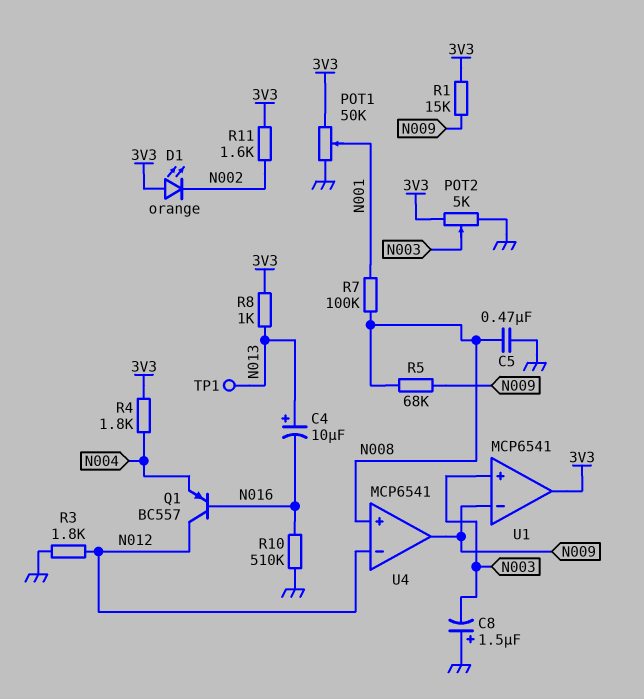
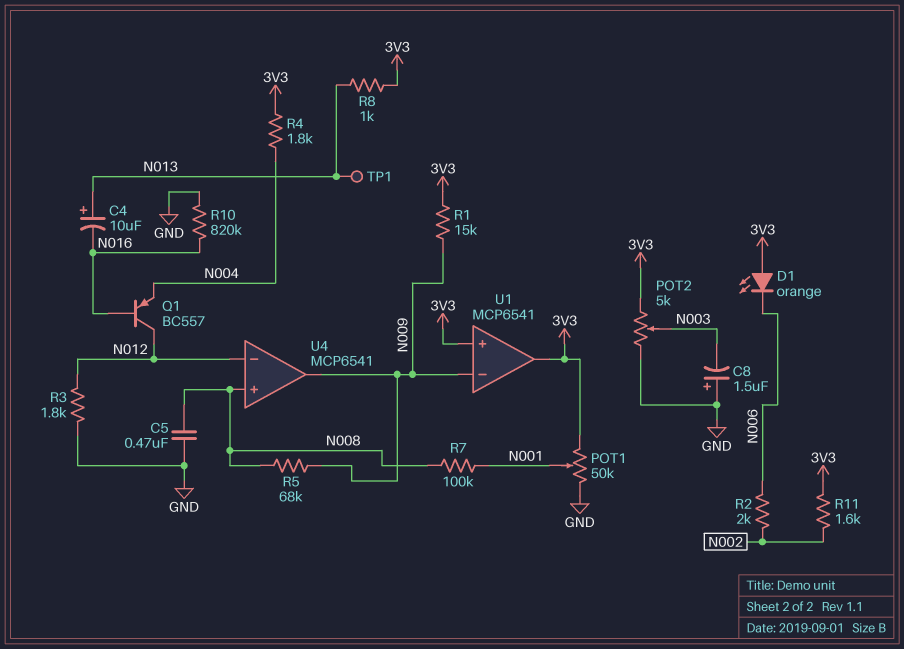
D1: LED orange (A 3V3, K N002) -> LED orange (A 3V3, K N006)
R2: none -> 2k (N002, N006)
R10: 510k (GND, N016) -> 820k (GND, N016)
U1 pin in+: N003 -> 3V3

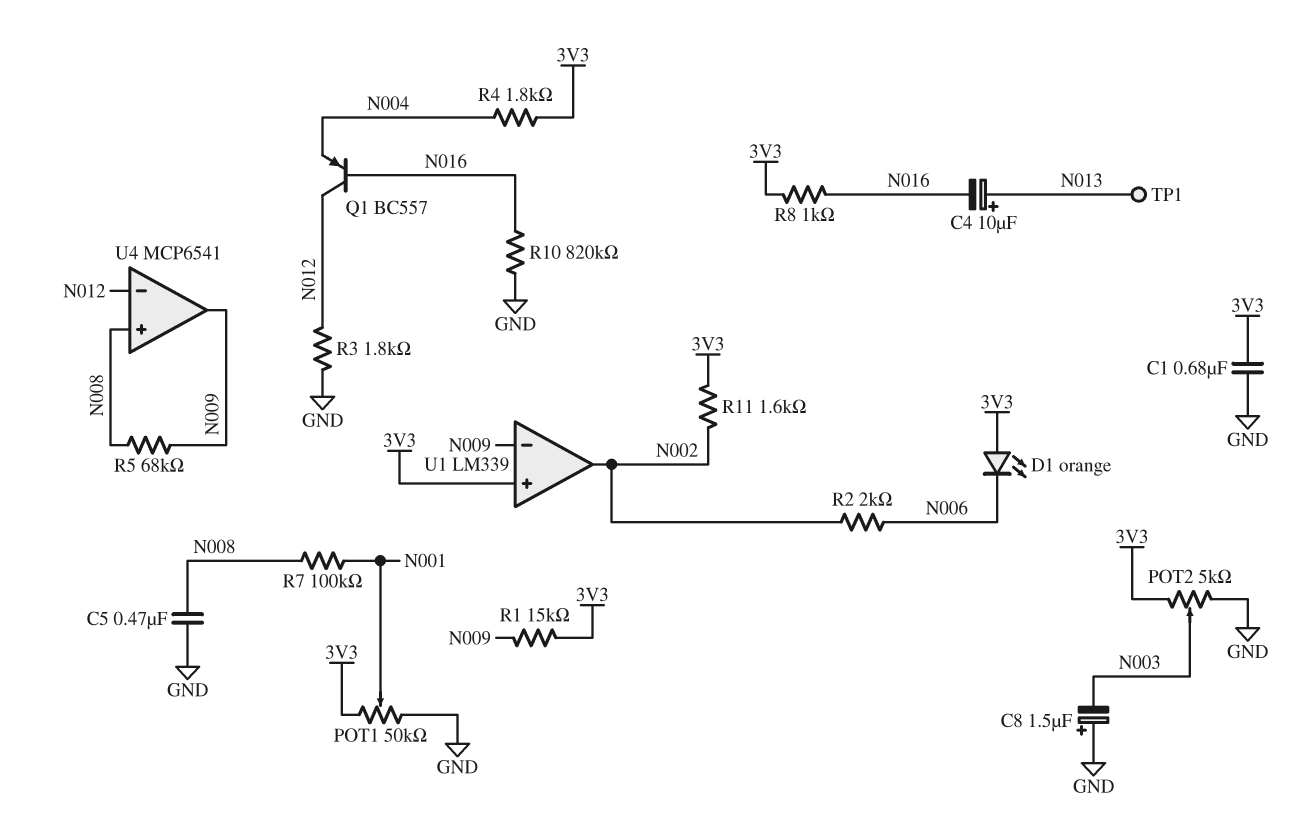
C1: none -> 680nF (3V3, GND)
R8: 1k (3V3, N013) -> 1k (3V3, N016)
U1: MCP6541 -> LM339
U1 pin out: 3V3 -> N002

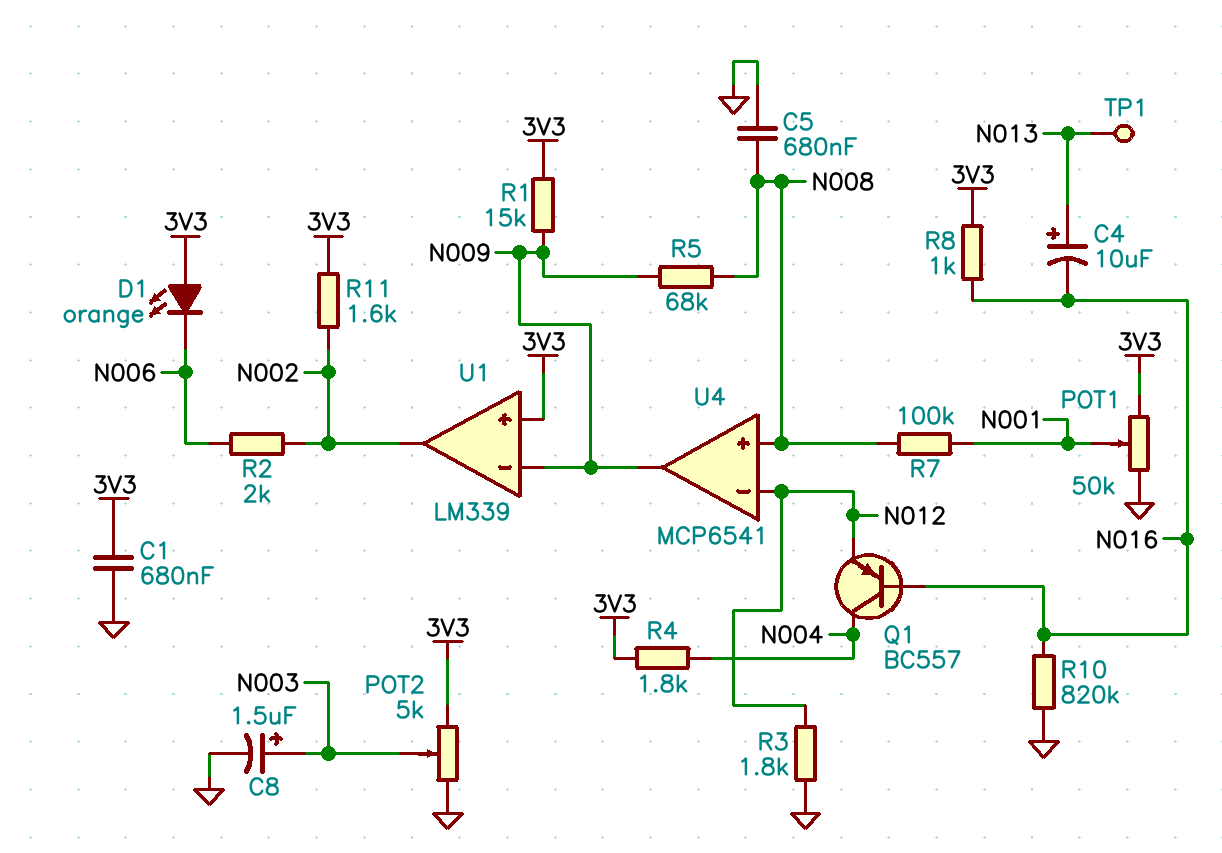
C5: 470nF (GND, N008) -> 680nF (GND, N008)
C8: 1.5uF (plus GND, minus N003) -> 1.5uF (plus N003, minus GND)
Q1: PNP BC557 (B N016, C N012, E N004) -> PNP BC557 (B N016, C N004, E N012)

